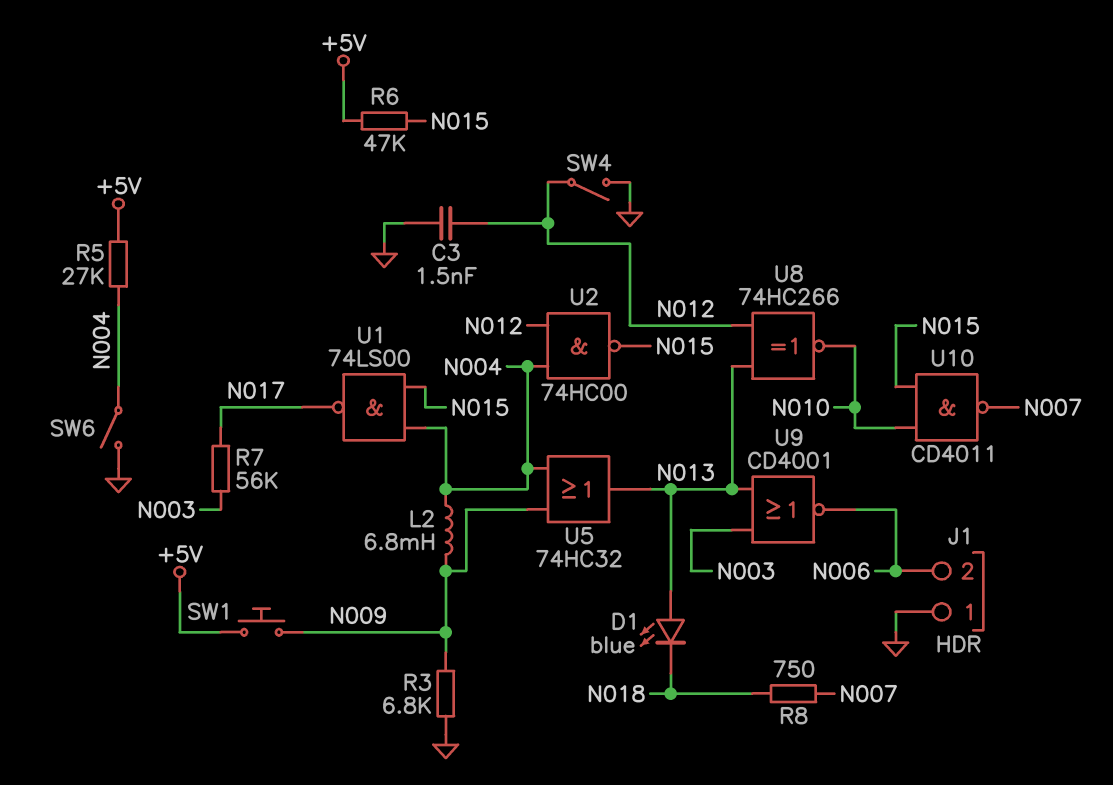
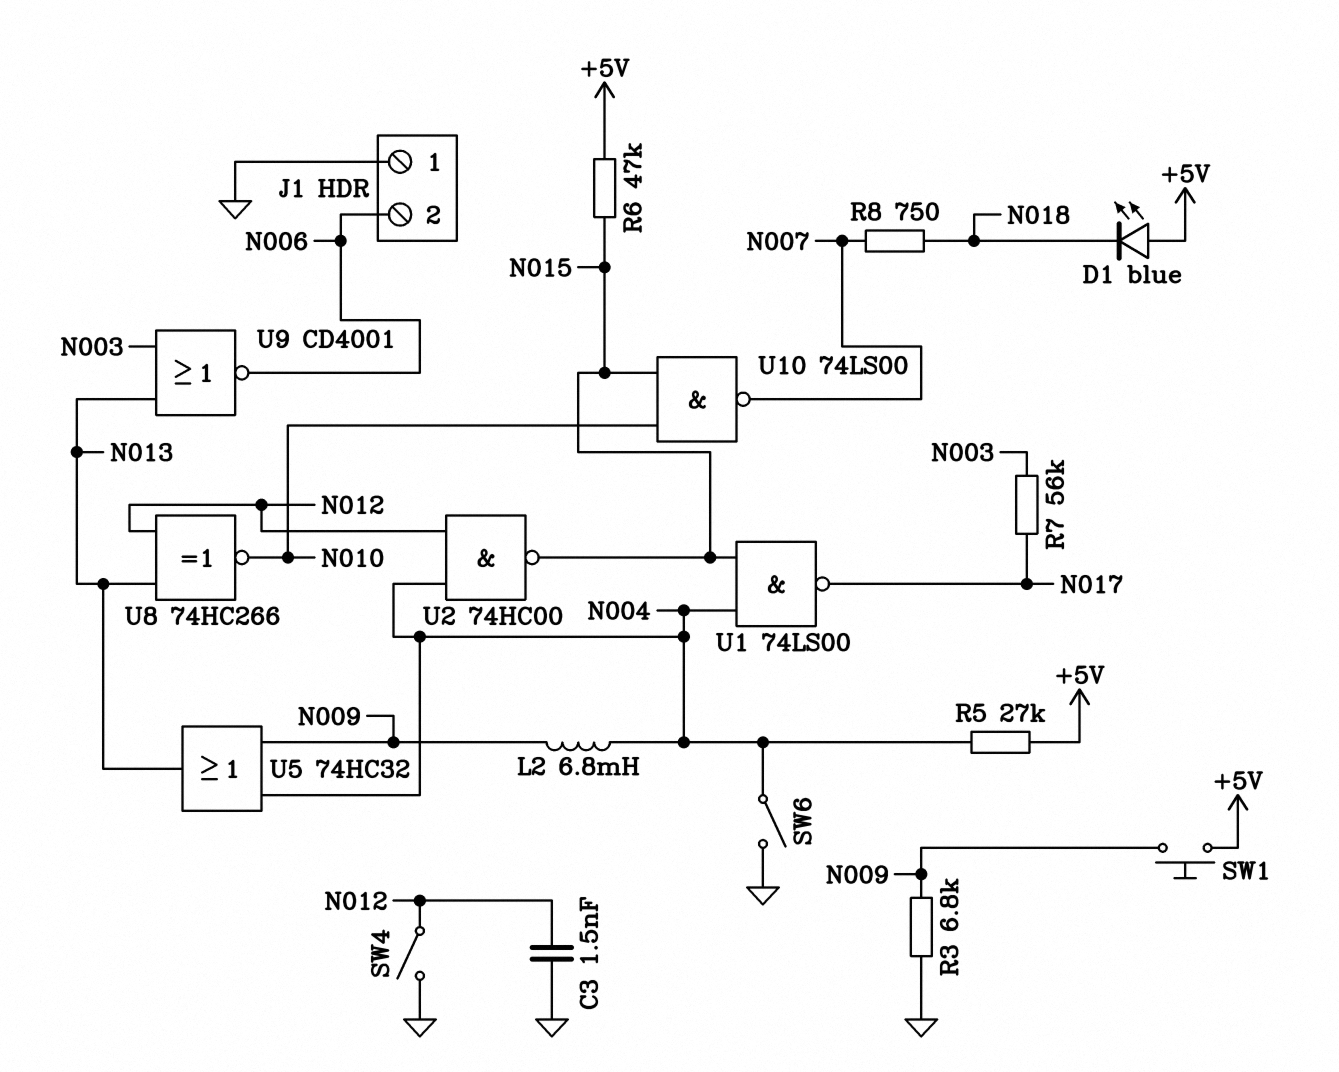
D1: LED blue (A N013, K N018) -> LED blue (A +5V, K N018)
U10: NAND CD4011 (in N010, in N015, out N007) -> NAND 74LS00 (in N010, in N015, out N007)

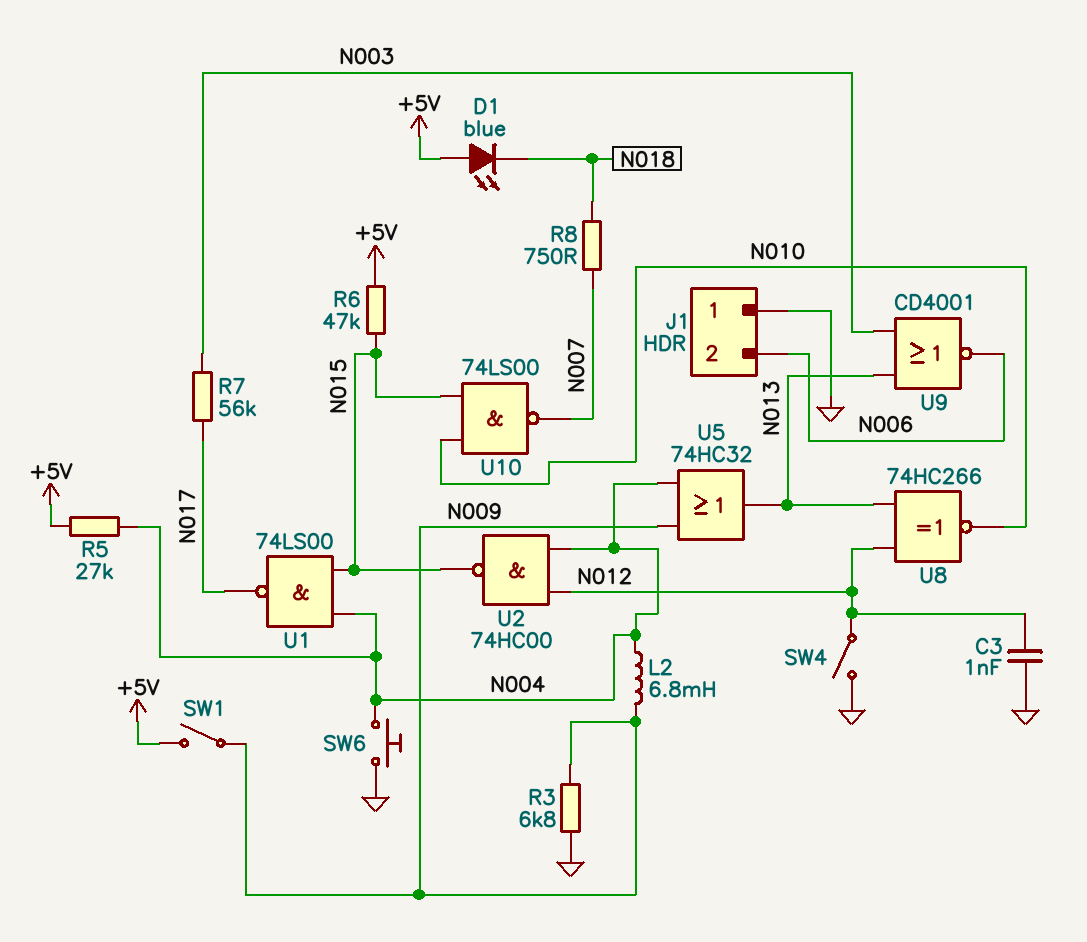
C3: 1.5nF (GND, N012) -> 1nF (GND, N012)
SW1: button (+5V, N009) -> switch (+5V, N009)
SW6: switch (GND, N004) -> button (GND, N004)

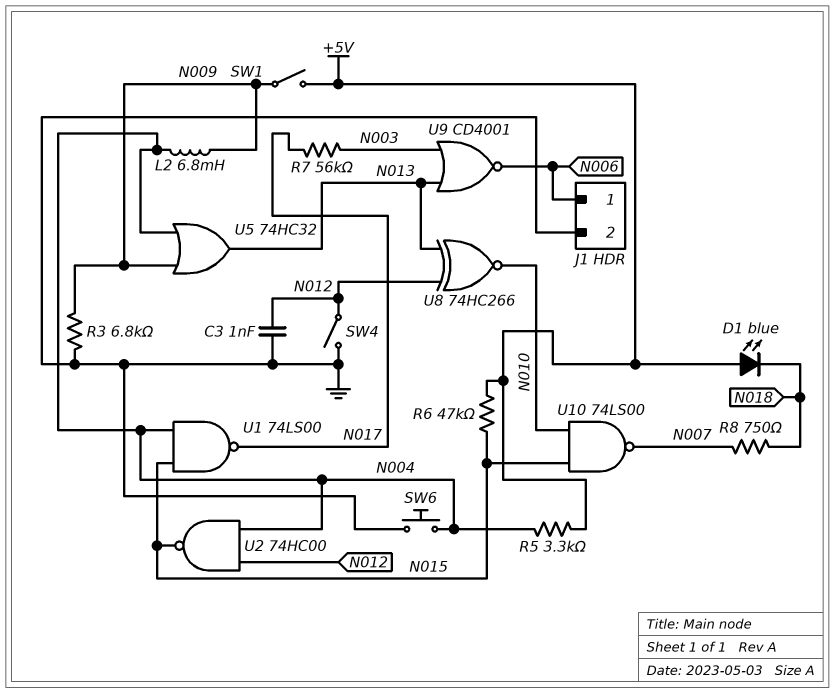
J1 pin 1: GND -> N006
J1 pin 2: N006 -> GND
R5: 27k (+5V, N004) -> 3.3k (+5V, N004)

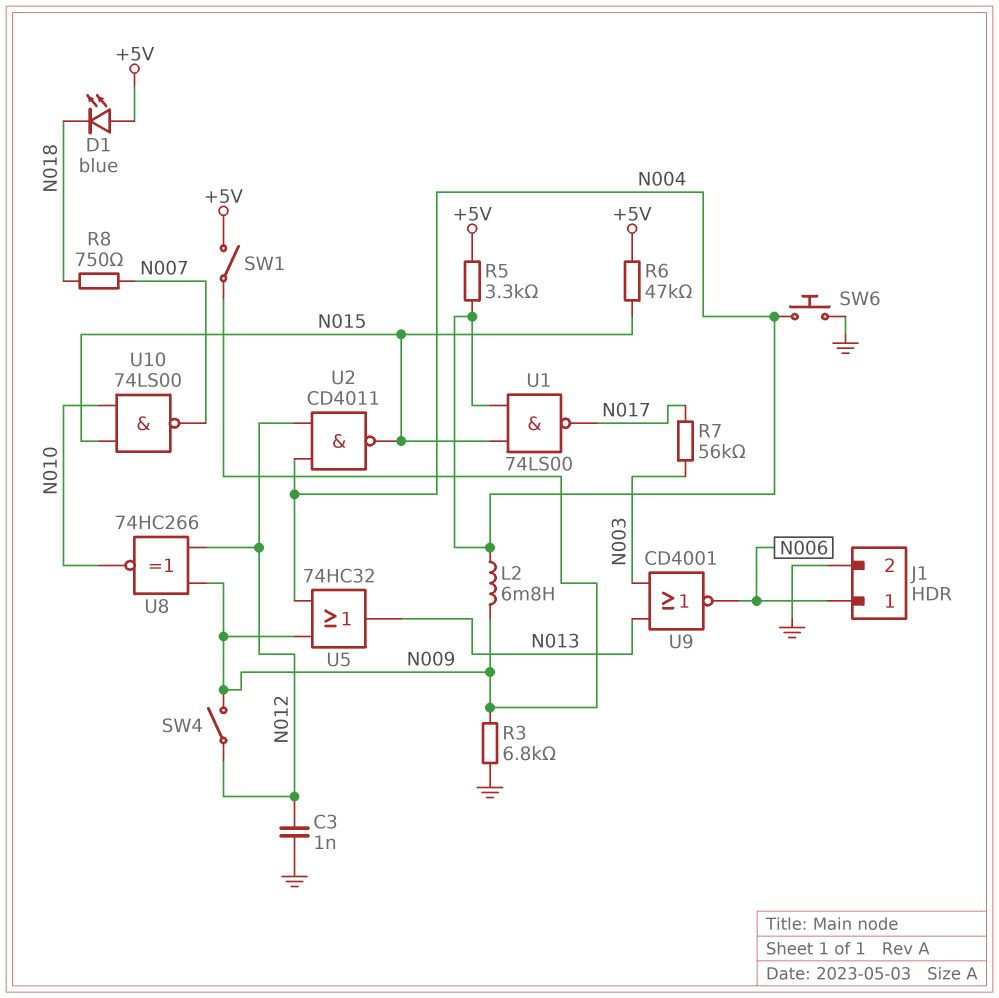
SW4: switch (GND, N012) -> switch (N009, N012)
U2: NAND 74HC00 (in N004, in N012, out N015) -> NAND CD4011 (in N004, in N012, out N015)
U8: XNOR 74HC266 (in N012, in N013, out N010) -> XNOR 74HC266 (in N009, in N012, out N010)

